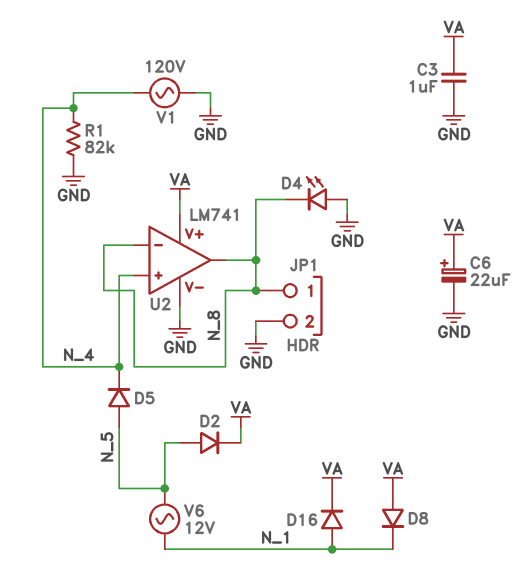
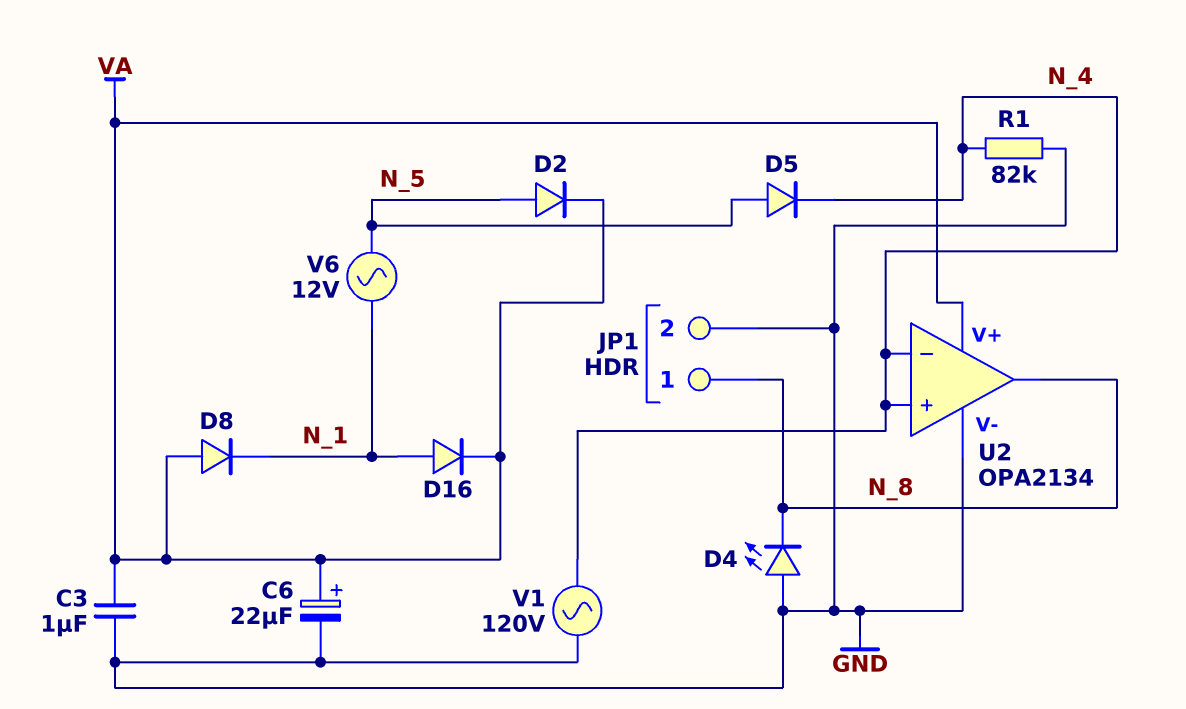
U2: LM741 -> OPA2134
U2 pin in-: N_8 -> N_4

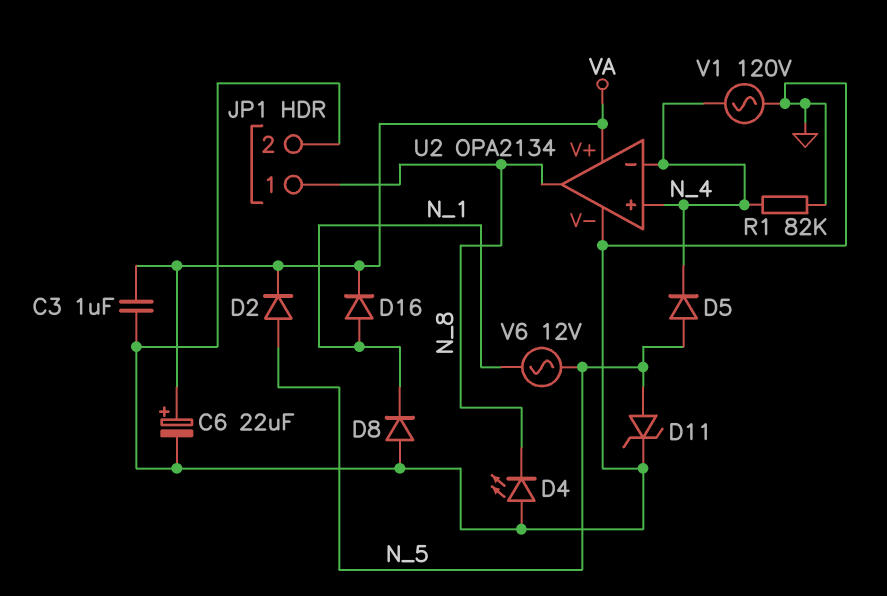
D8: diode (A VA, K N_1) -> diode (A GND, K N_1)
D11: none -> zener (A N_5, K GND)

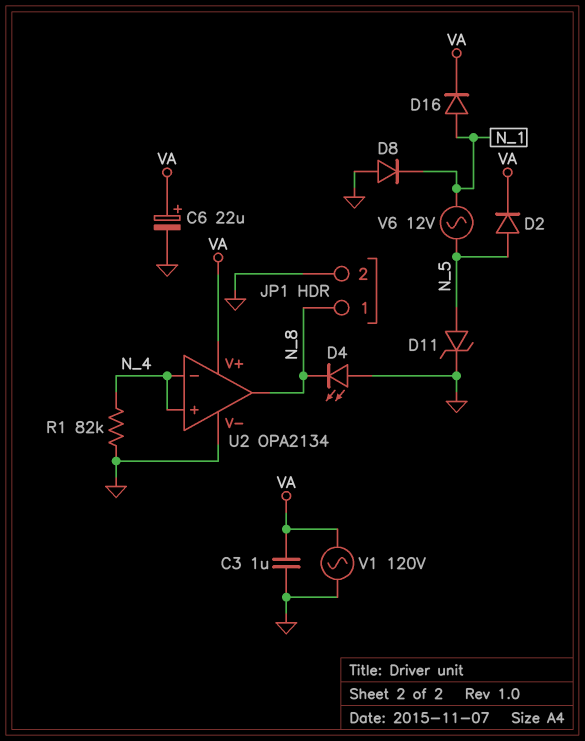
D5: diode (A N_5, K N_4) -> none
V1: AC 120V (GND, N_4) -> AC 120V (GND, VA)

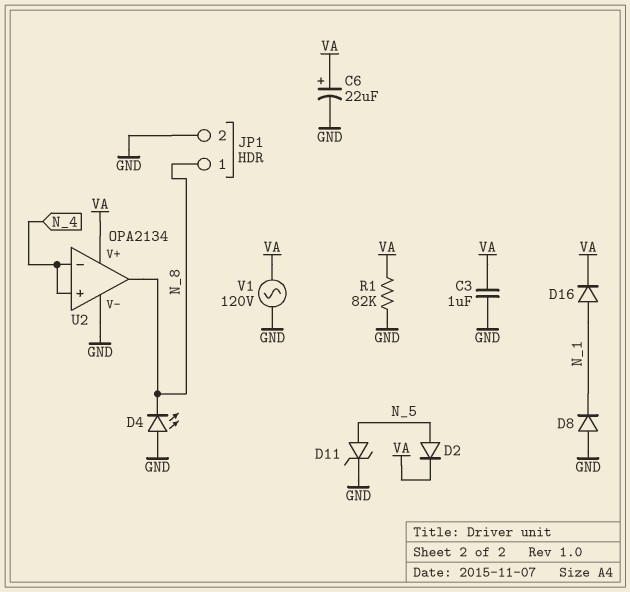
R1: 82k (GND, N_4) -> 82k (GND, VA)
V6: AC 12V (N_1, N_5) -> none

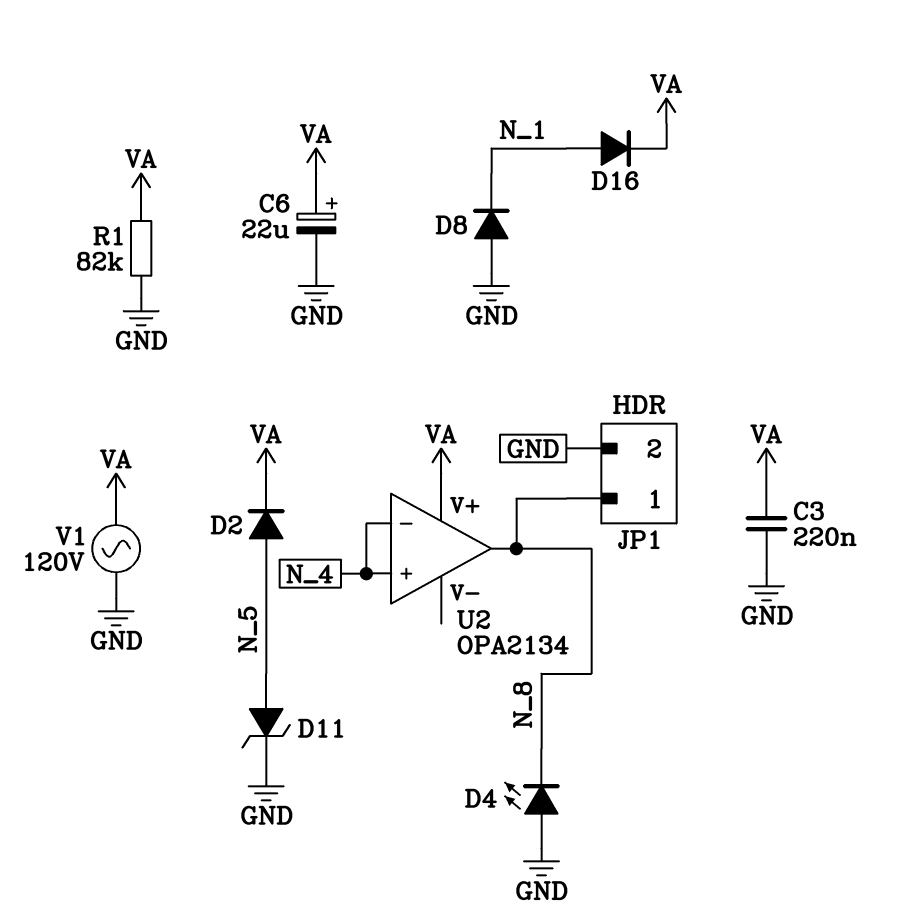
C3: 1uF (GND, VA) -> 220nF (GND, VA)
U2 pin V-: GND -> none

